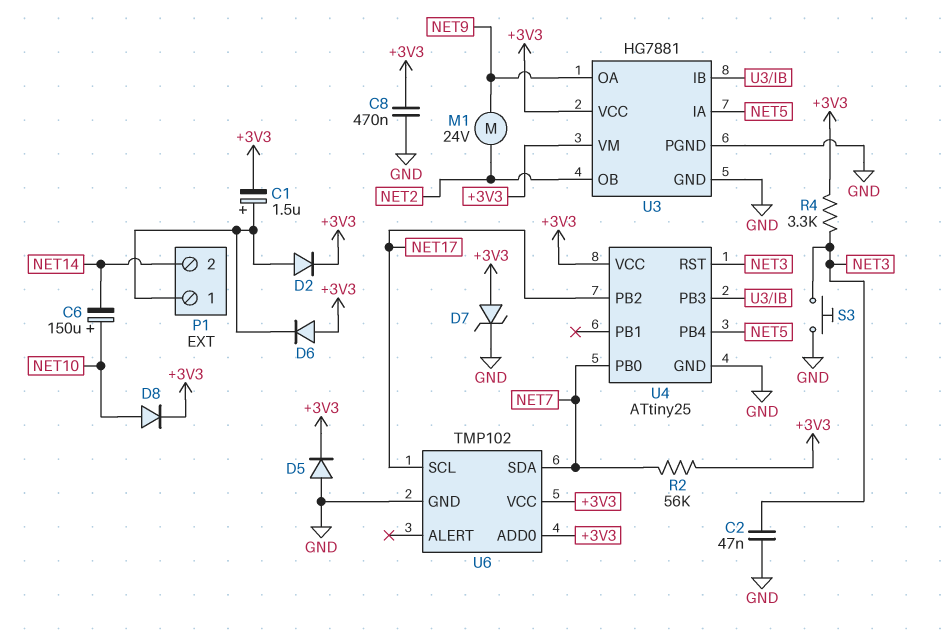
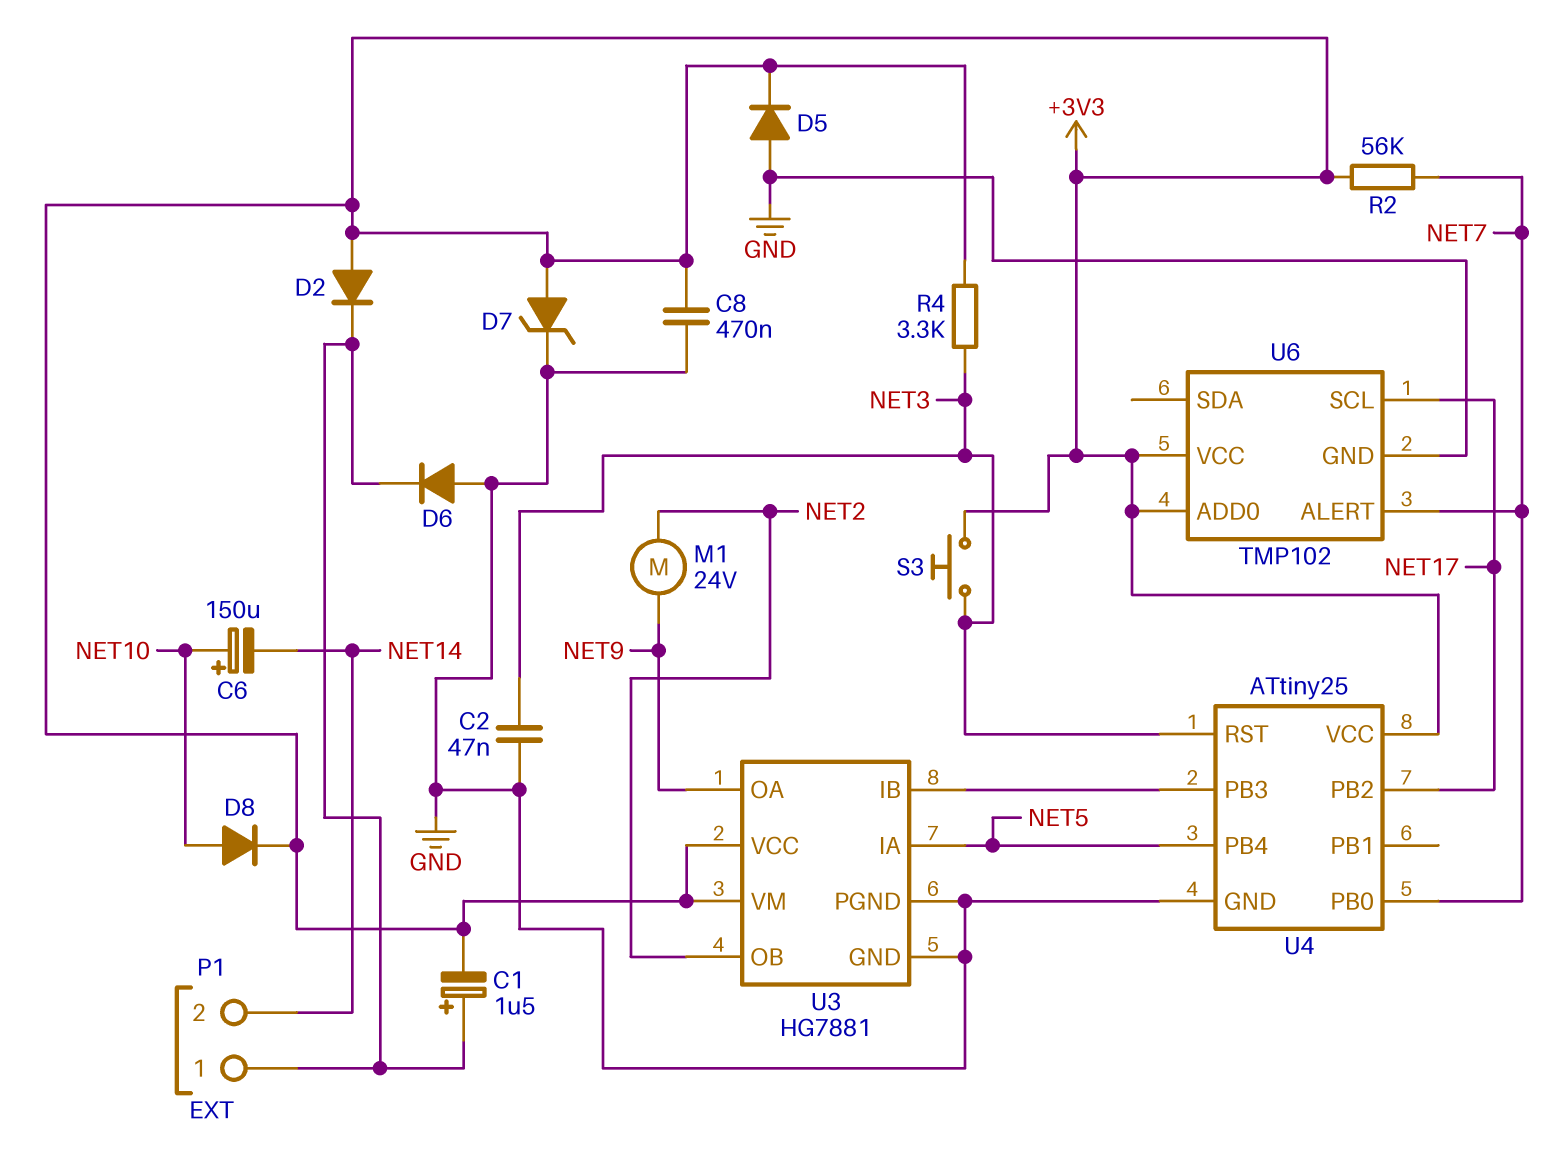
D2: diode (A P1/1, K +3V3) -> diode (A +3V3, K P1/1)
D6: diode (A +3V3, K P1/1) -> diode (A GND, K P1/1)
S3: button (GND, NET3) -> button (+3V3, NET3)
U6 pin ALERT: none -> NET7
U6 pin SDA: NET7 -> none

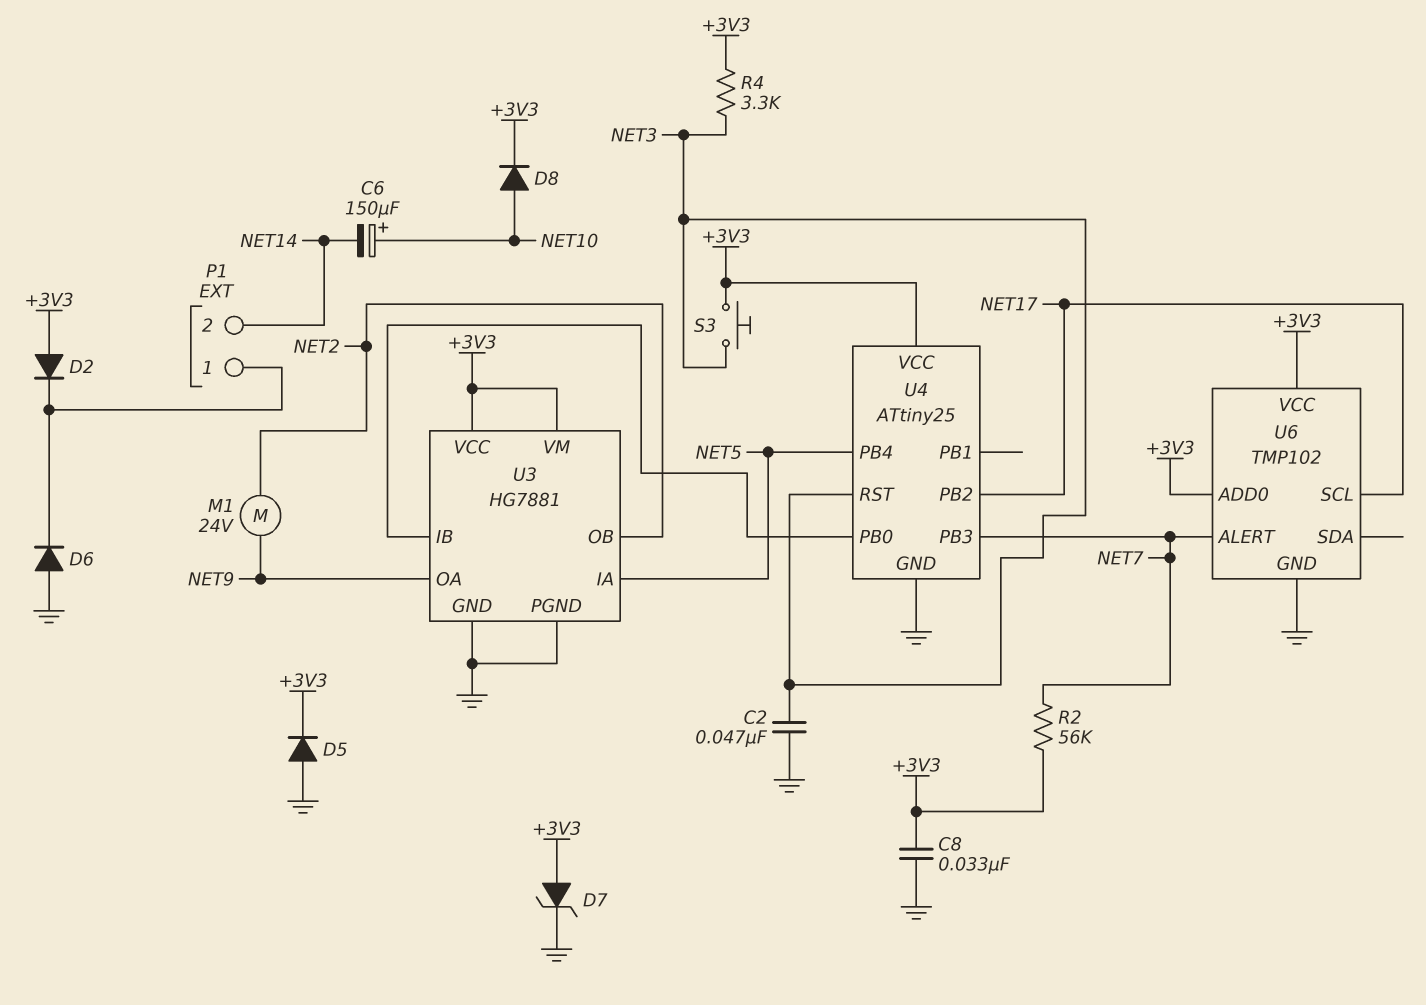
C1: 1.5uF (plus P1/1, minus +3V3) -> none
C8: 470nF (+3V3, GND) -> 33nF (+3V3, GND)
U4 pin PB0: NET7 -> U3/IB
U4 pin PB3: U3/IB -> NET7

